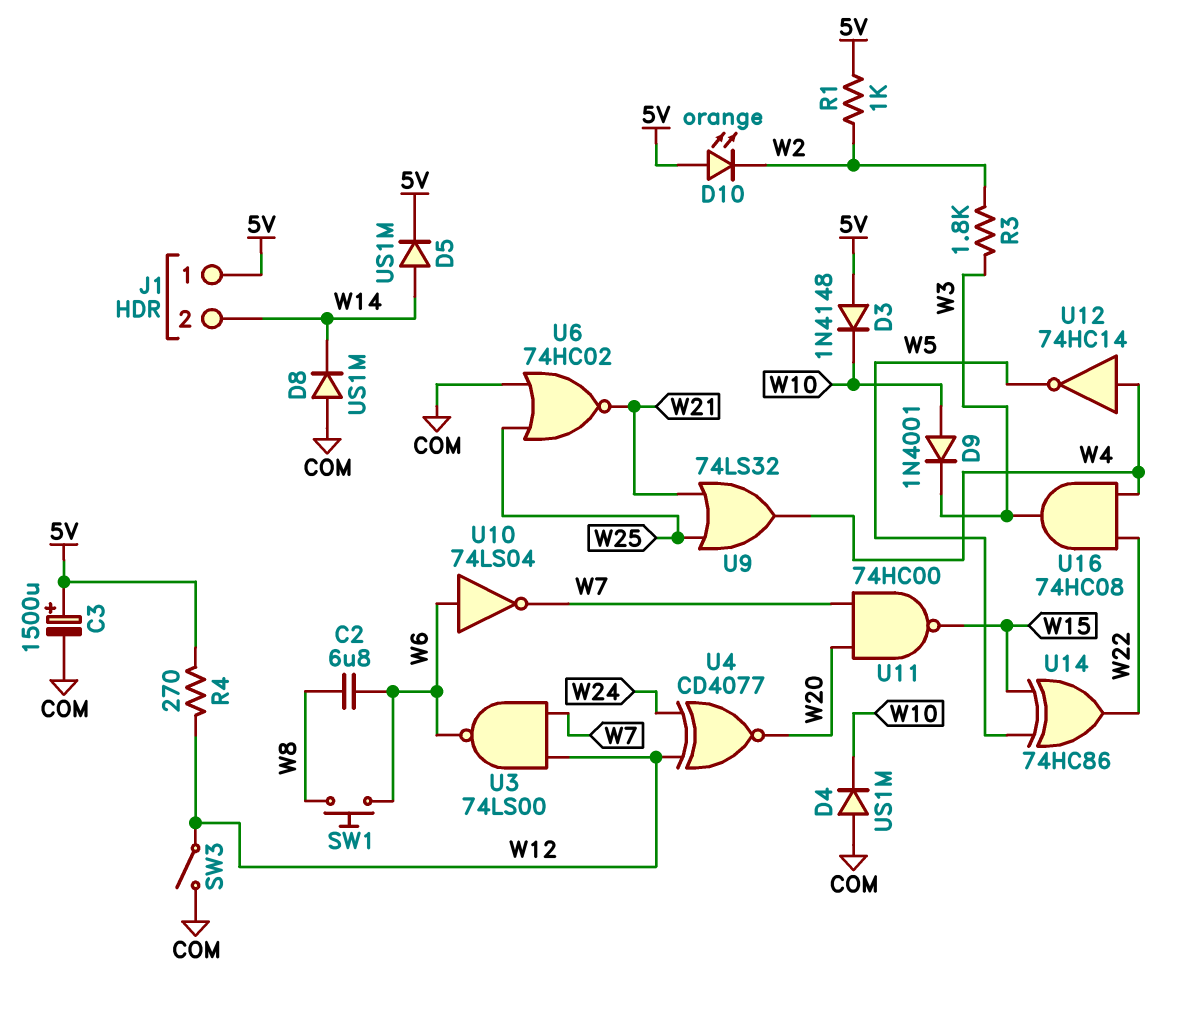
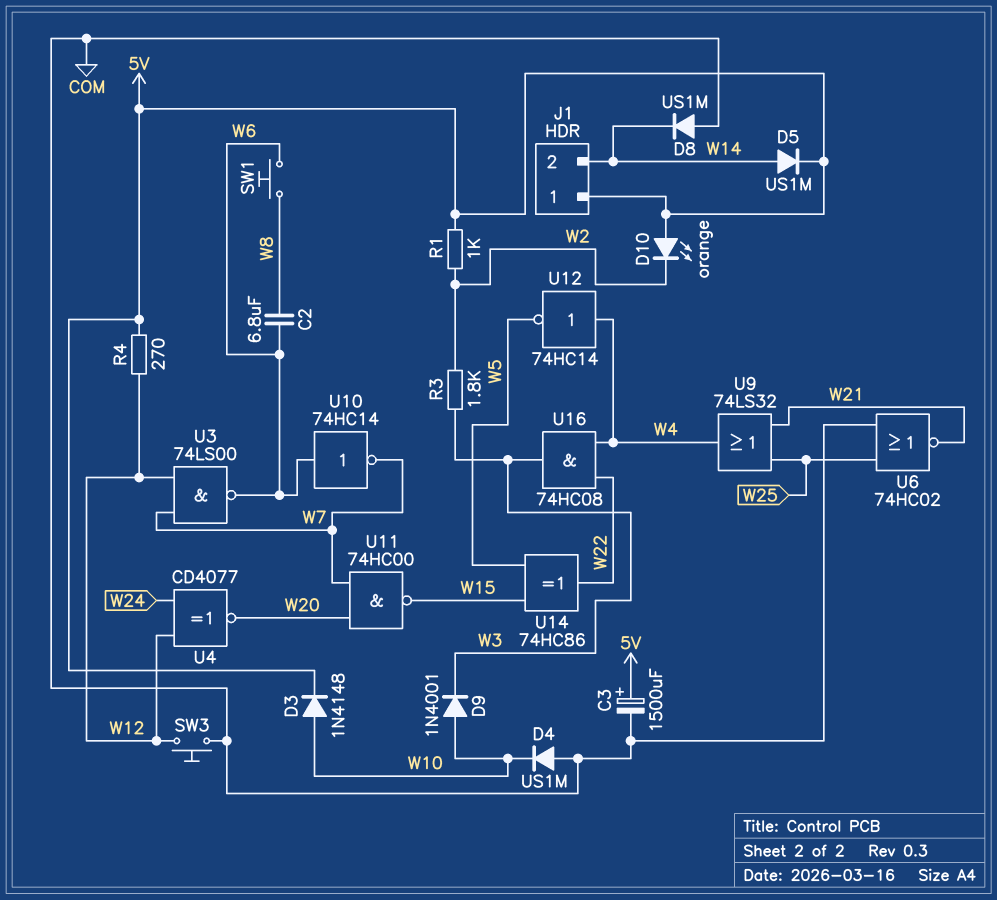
D3: diode 1N4148 (A 5V, K W10) -> diode 1N4148 (A W10, K 5V)
SW3: switch (COM, W12) -> button (COM, W12)
U10: NOT 74LS04 (in W6, out W7) -> NOT 74HC14 (in W6, out W7)

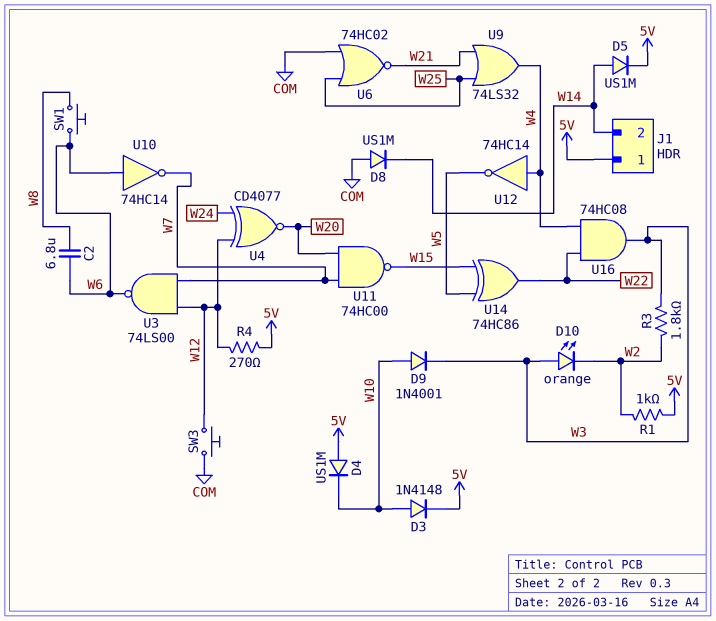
C3: 1500uF (plus 5V, minus COM) -> none
D4: diode US1M (A COM, K W10) -> diode US1M (A 5V, K W10)
D10: LED orange (A 5V, K W2) -> LED orange (A W3, K W2)

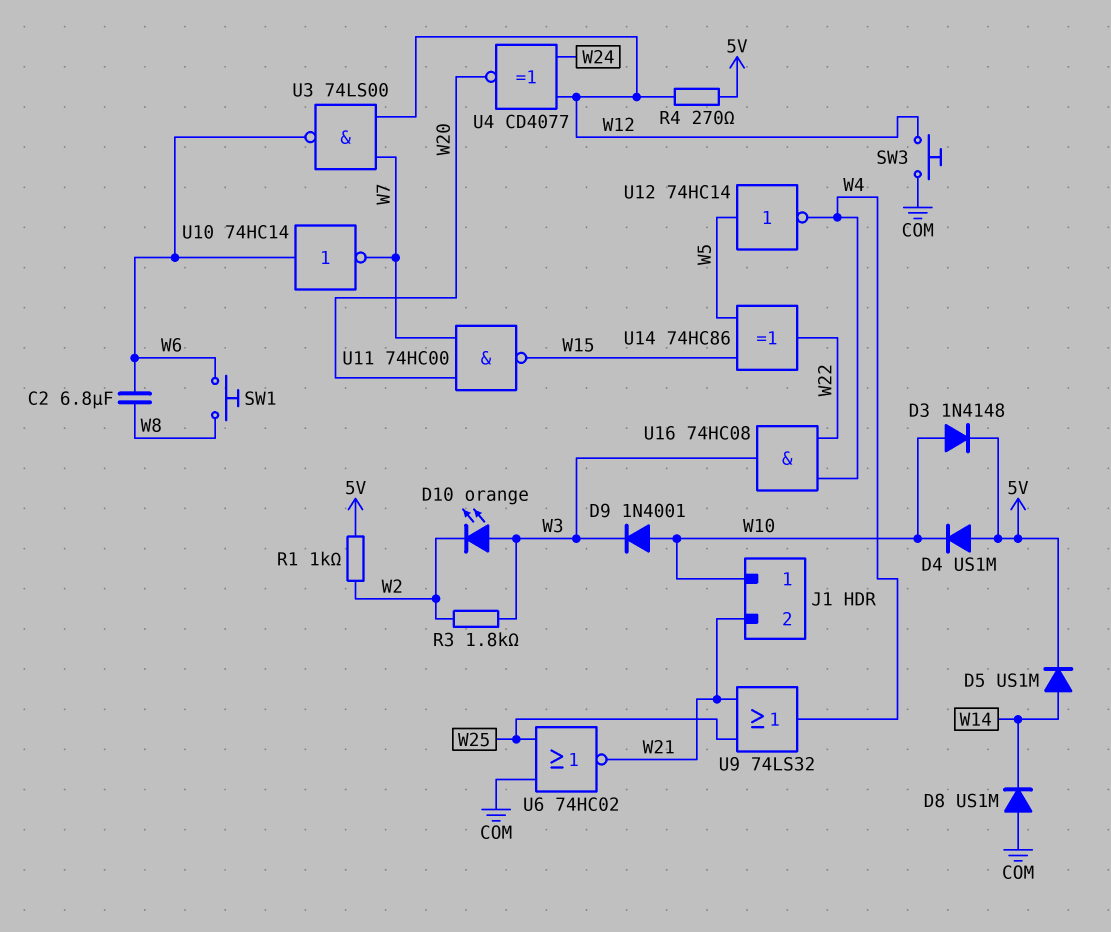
J1 pin 1: 5V -> W10
J1 pin 2: W14 -> W21
U12: NOT 74HC14 (in W4, out W5) -> NOT 74HC14 (in W5, out W4)

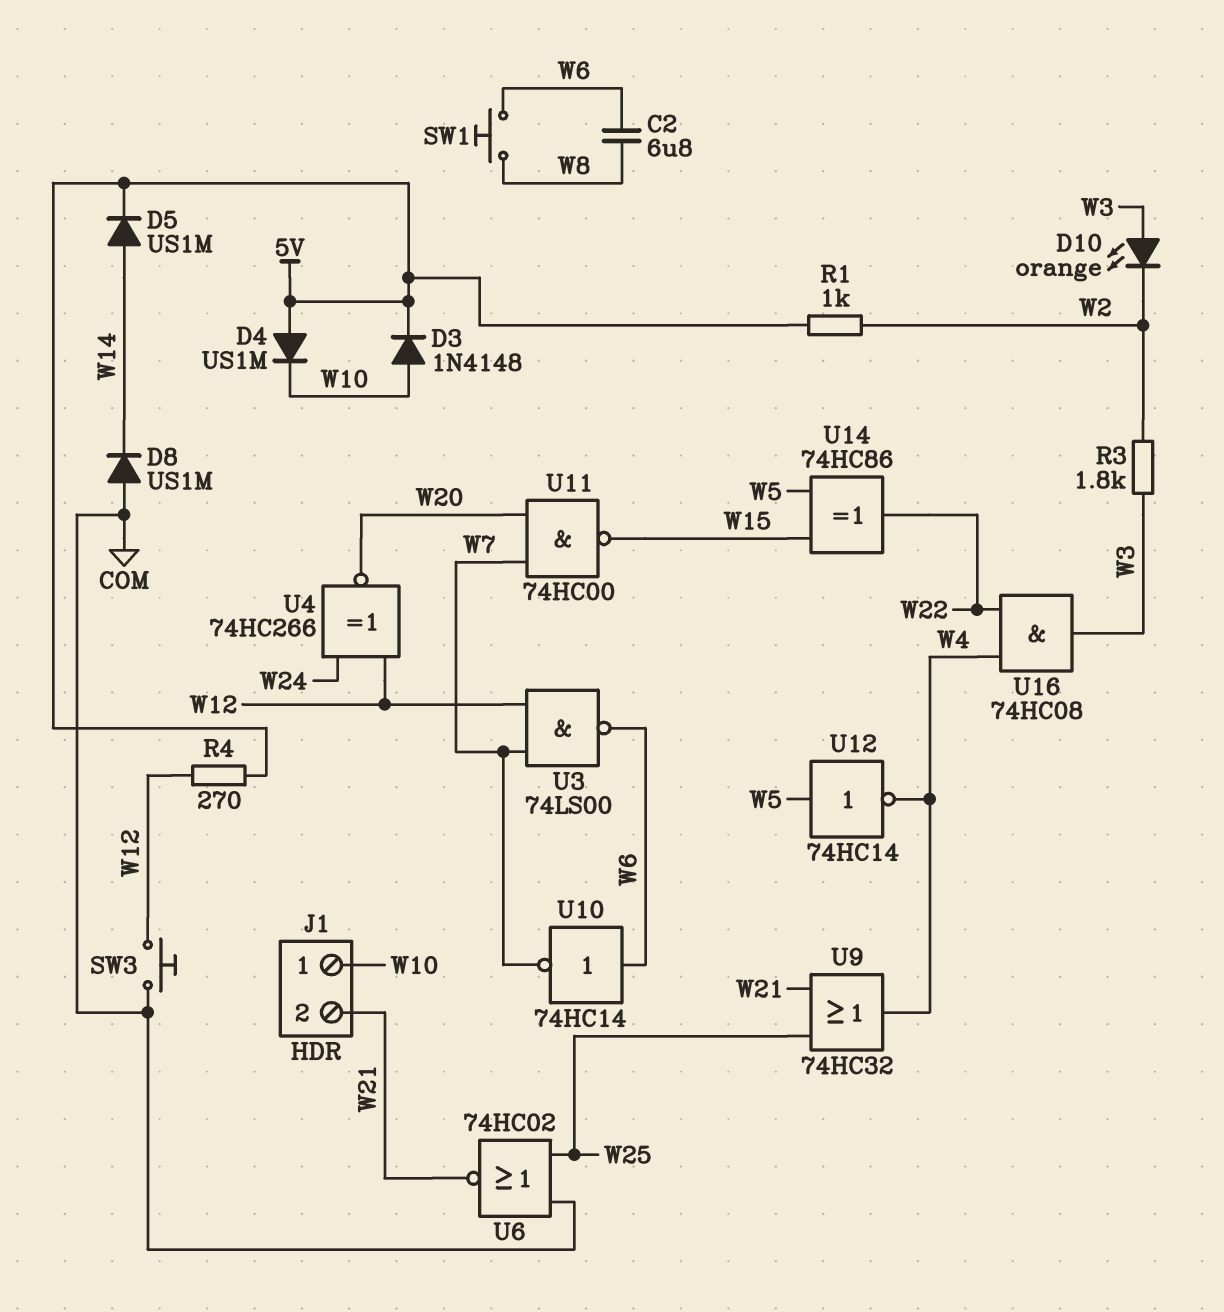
D9: diode 1N4001 (A W10, K W3) -> none
U4: XNOR CD4077 (in W12, in W24, out W20) -> XNOR 74HC266 (in W12, in W24, out W20)
U9: OR 74LS32 (in W21, in W25, out W4) -> OR 74HC32 (in W21, in W25, out W4)

